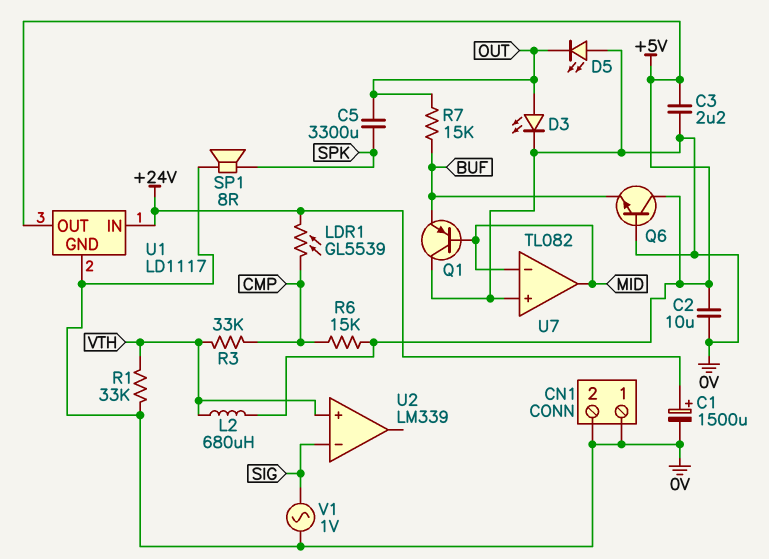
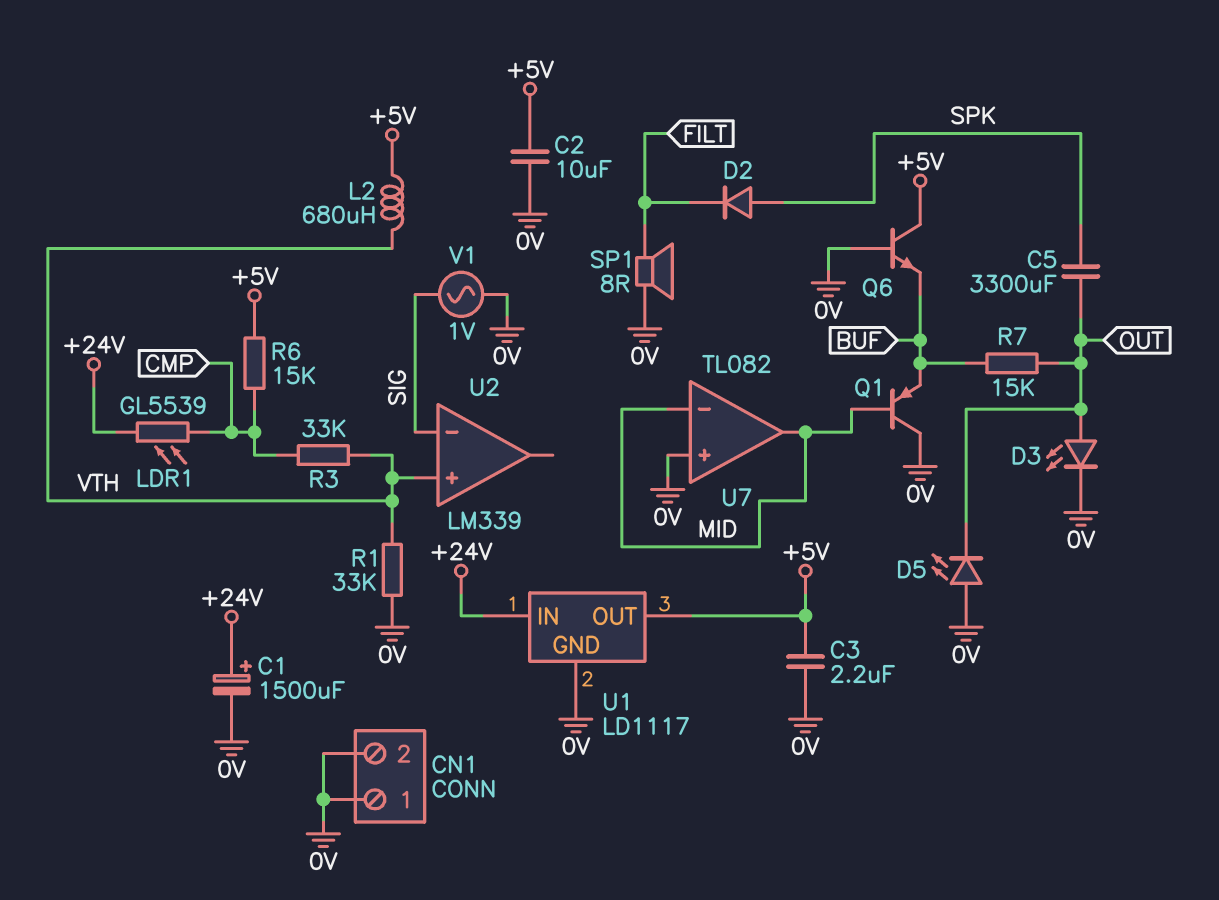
D2: none -> diode (A SPK, K FILT)
SP1: speaker 8R (0V, SPK) -> speaker 8R (0V, FILT)

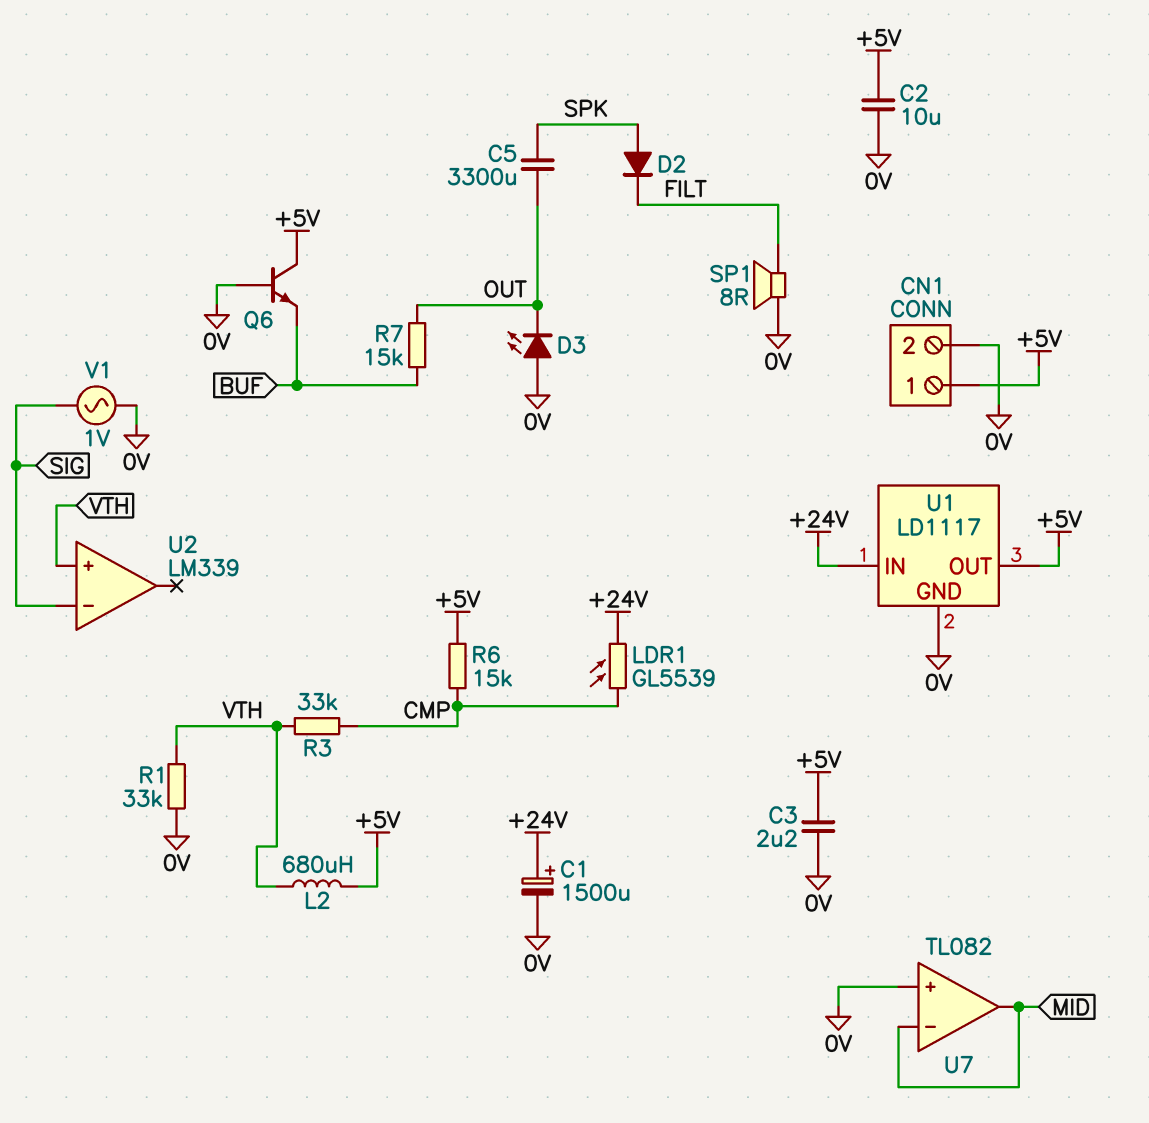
CN1 pin 1: 0V -> +5V
D3: LED (A OUT, K 0V) -> LED (A 0V, K OUT)
D5: LED (A 0V, K OUT) -> none
Q1: PNP (B MID, C 0V, E BUF) -> none

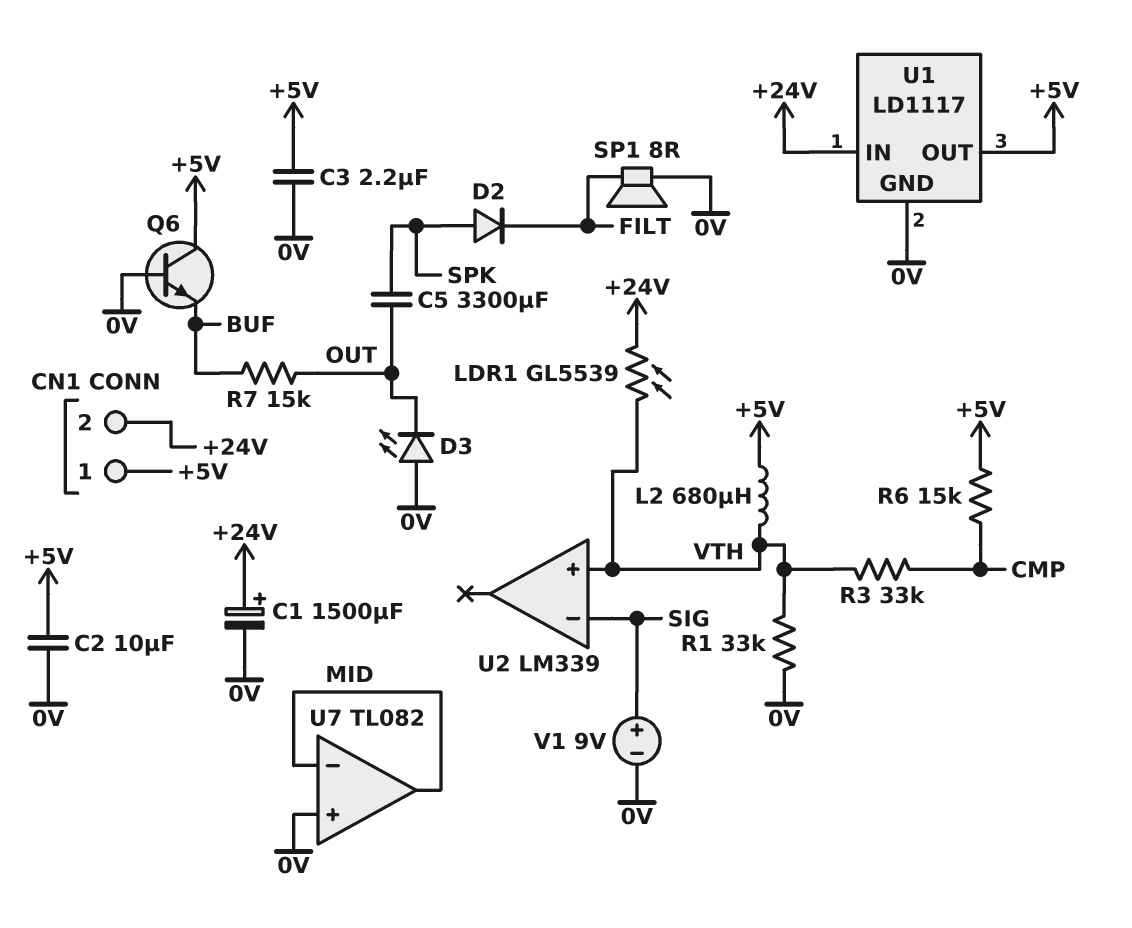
CN1 pin 2: 0V -> +24V
LDR1: GL5539 (+24V, CMP) -> GL5539 (+24V, VTH)
V1: AC 1V (0V, SIG) -> 9V (plus SIG, minus 0V)

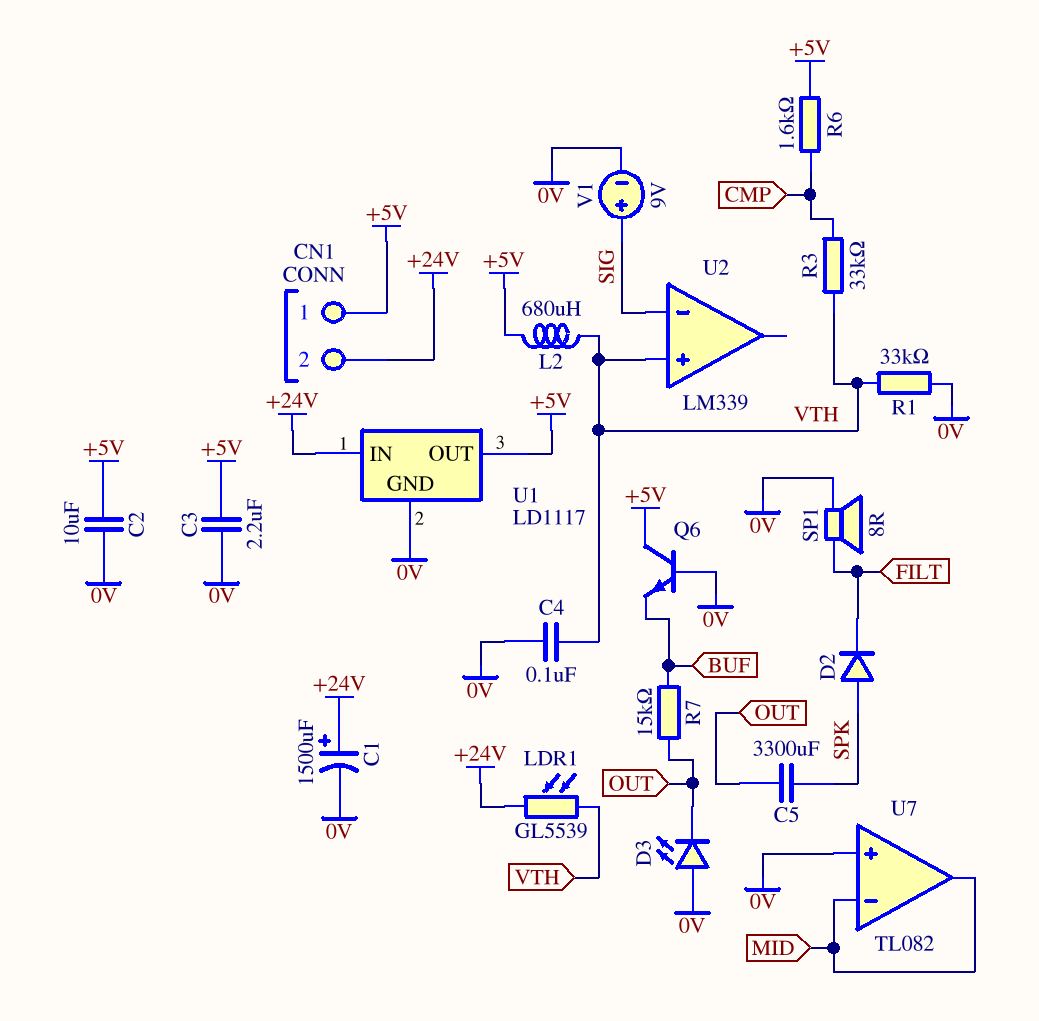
C4: none -> 100nF (0V, VTH)
R6: 15k (+5V, CMP) -> 1.6k (+5V, CMP)

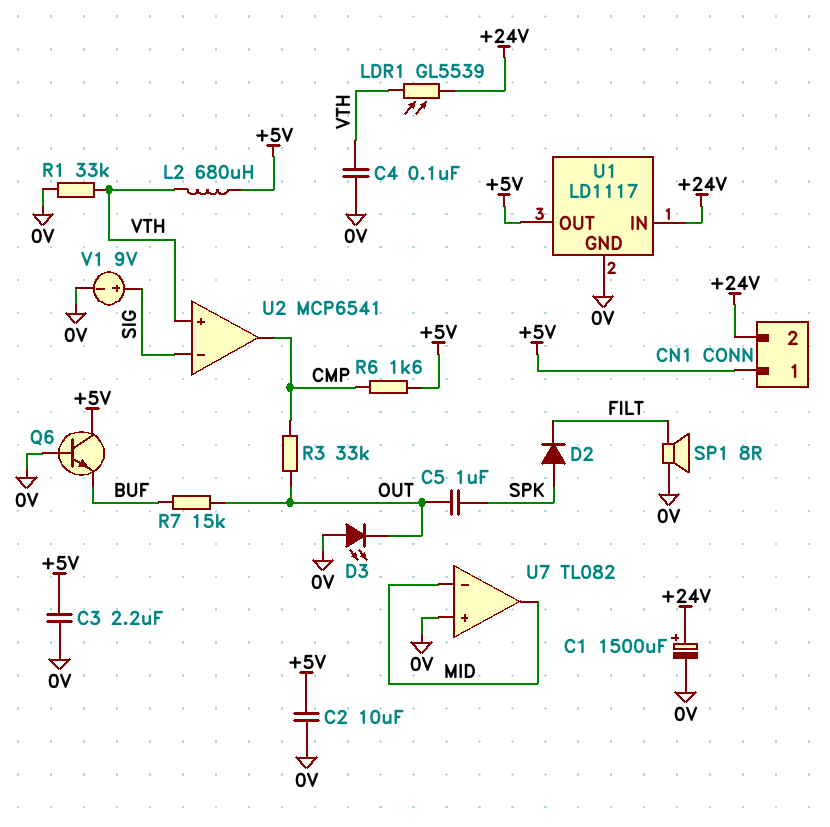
C5: 3300uF (OUT, SPK) -> 1uF (OUT, SPK)
R3: 33k (CMP, VTH) -> 33k (CMP, OUT)
U2: LM339 -> MCP6541
U2 pin out: none -> CMP

